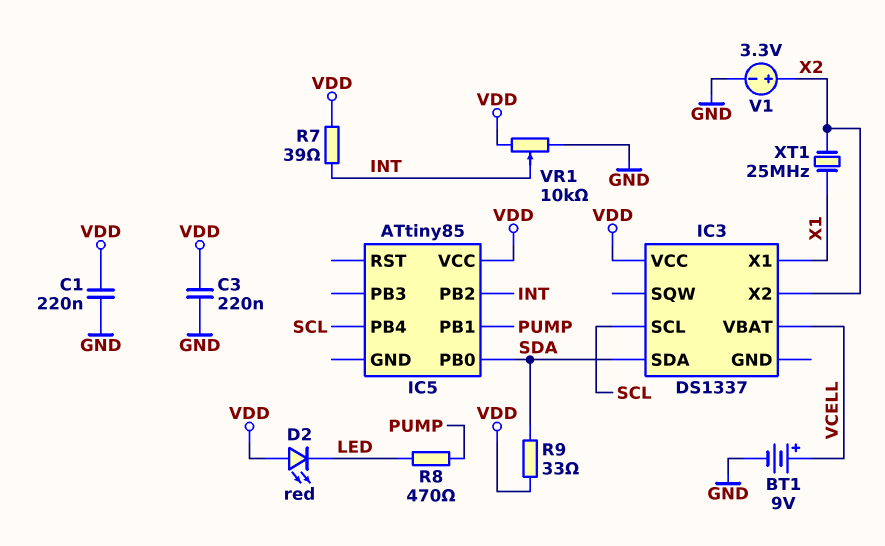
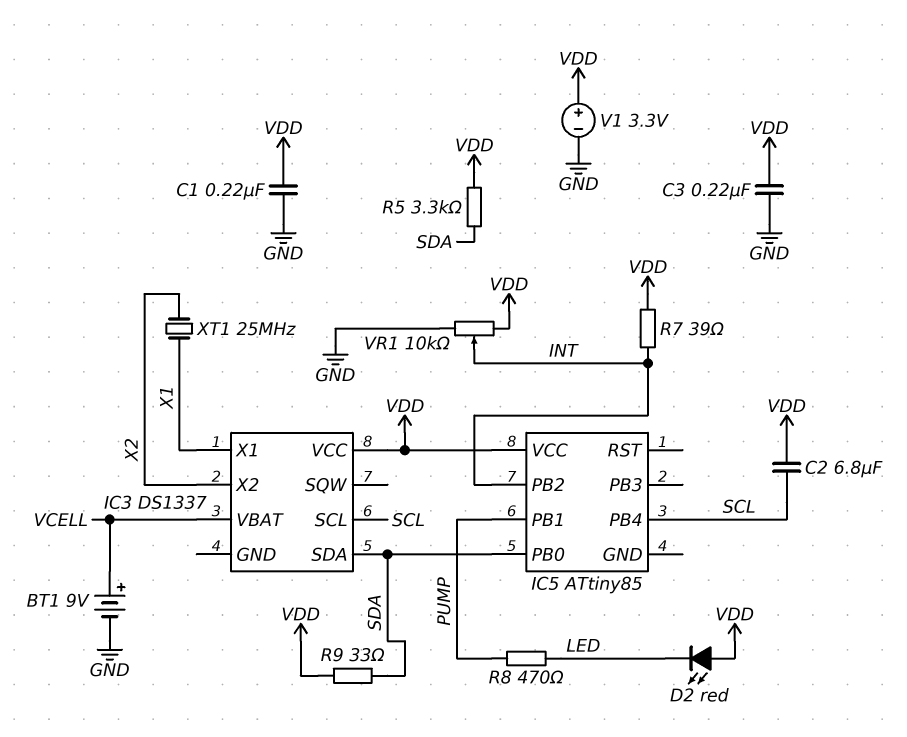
C2: none -> 6.8uF (SCL, VDD)
R5: none -> 3.3k (SDA, VDD)
V1: 3.3V (plus X2, minus GND) -> 3.3V (plus VDD, minus GND)

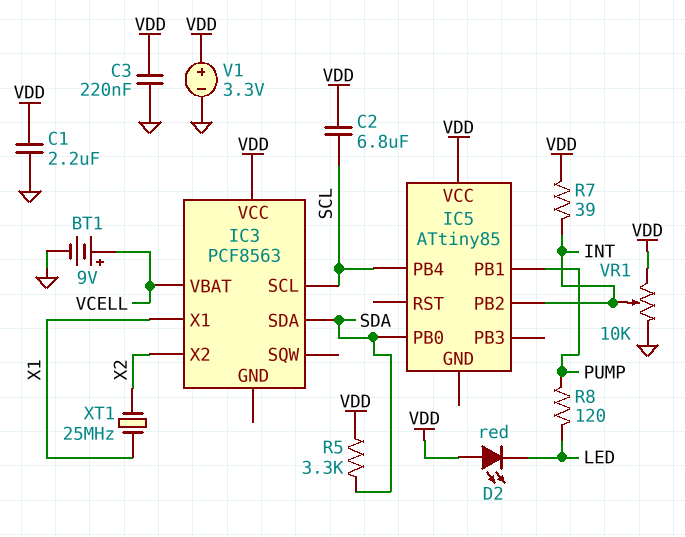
C1: 220nF (GND, VDD) -> 2.2uF (GND, VDD)
IC3: DS1337 -> PCF8563
R8: 470 (LED, PUMP) -> 120 (LED, PUMP)
R9: 33 (SDA, VDD) -> none

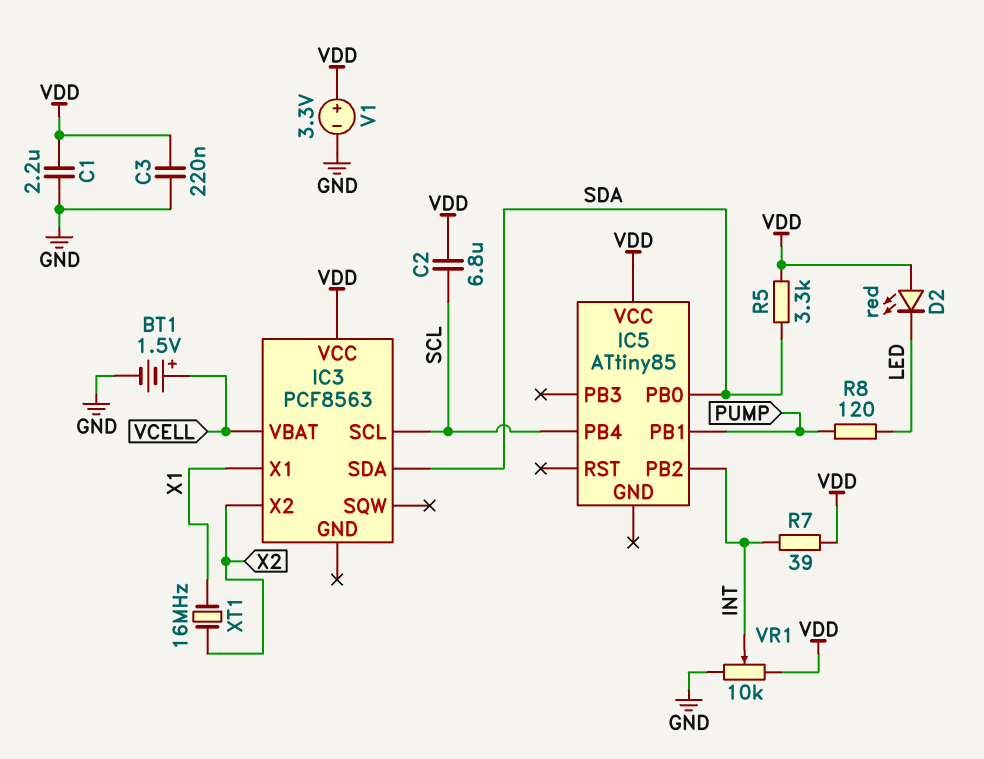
BT1: 9V (plus VCELL, minus GND) -> 1.5V (plus VCELL, minus GND)
XT1: 25MHz (X1, X2) -> 16MHz (X1, X2)

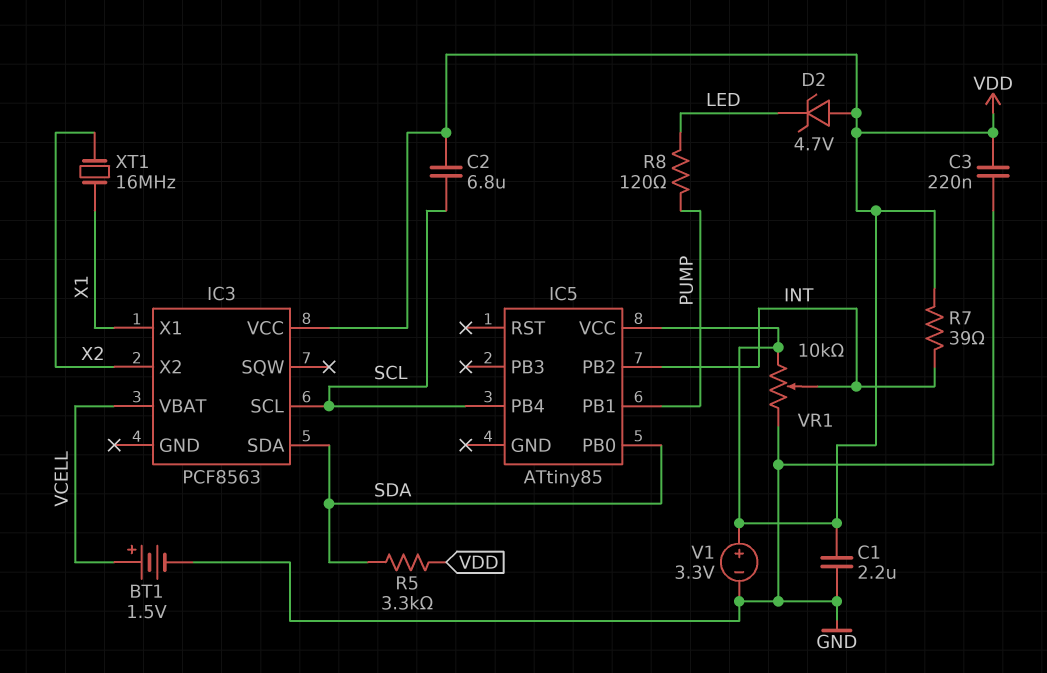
D2: LED red (A VDD, K LED) -> zener 4.7V (A VDD, K LED)

